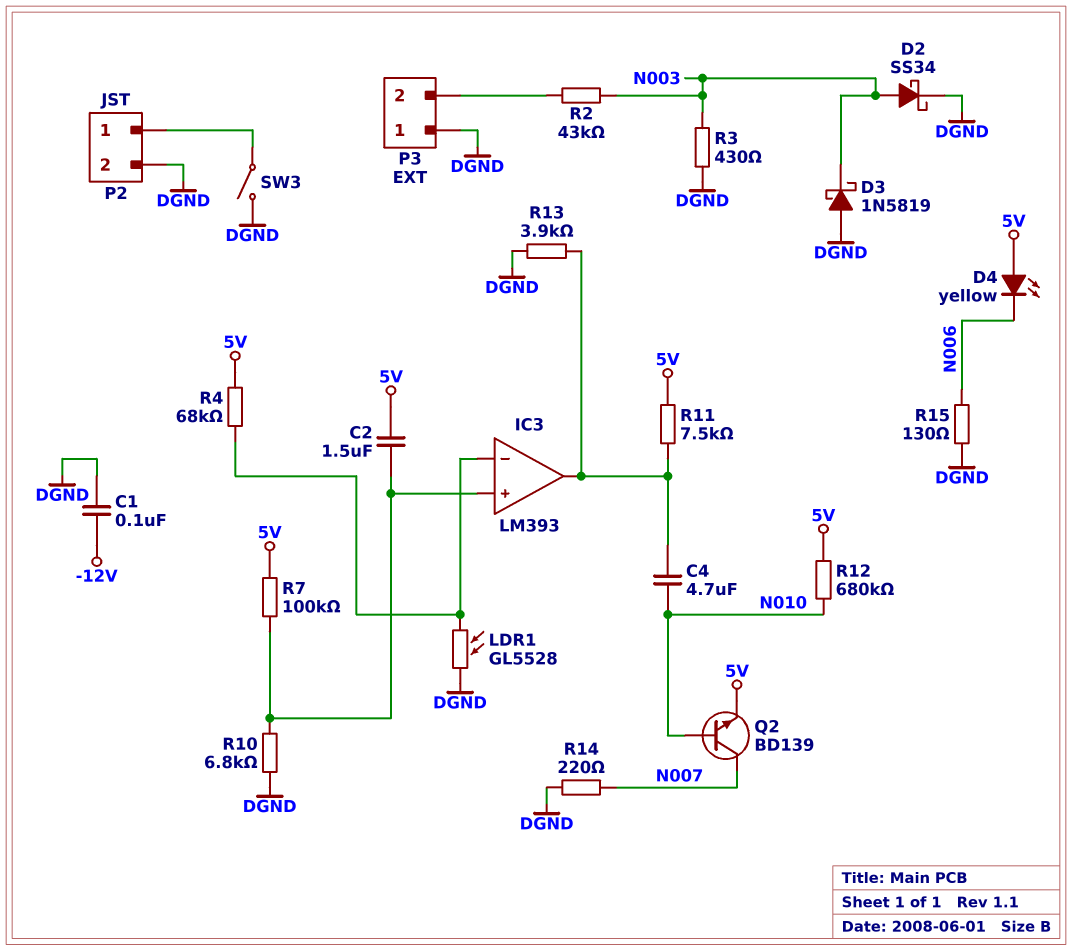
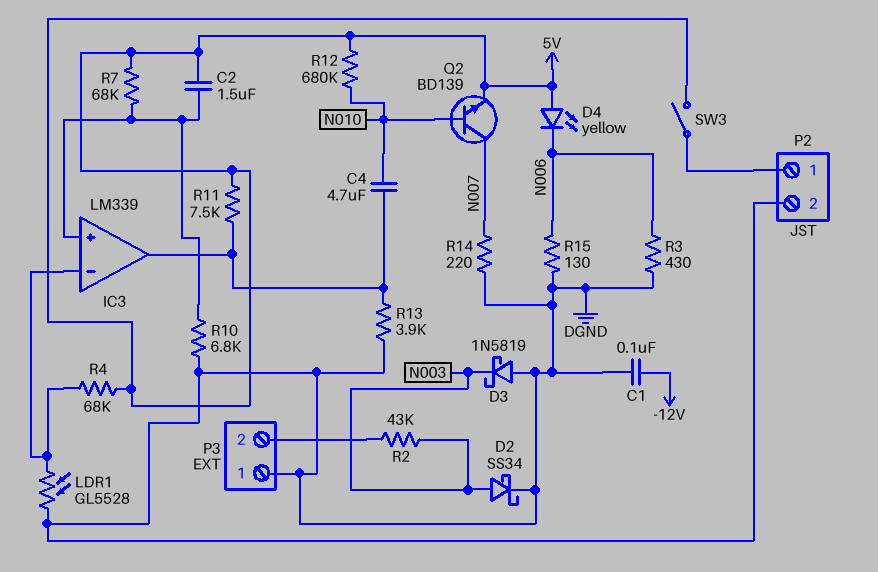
IC3: LM393 -> LM339
R3: 430 (DGND, N003) -> 430 (DGND, N006)
R7: 100k (5V, IC3/in+) -> 68k (5V, IC3/in+)
SW3: switch (DGND, P2/1) -> switch (5V, P2/1)

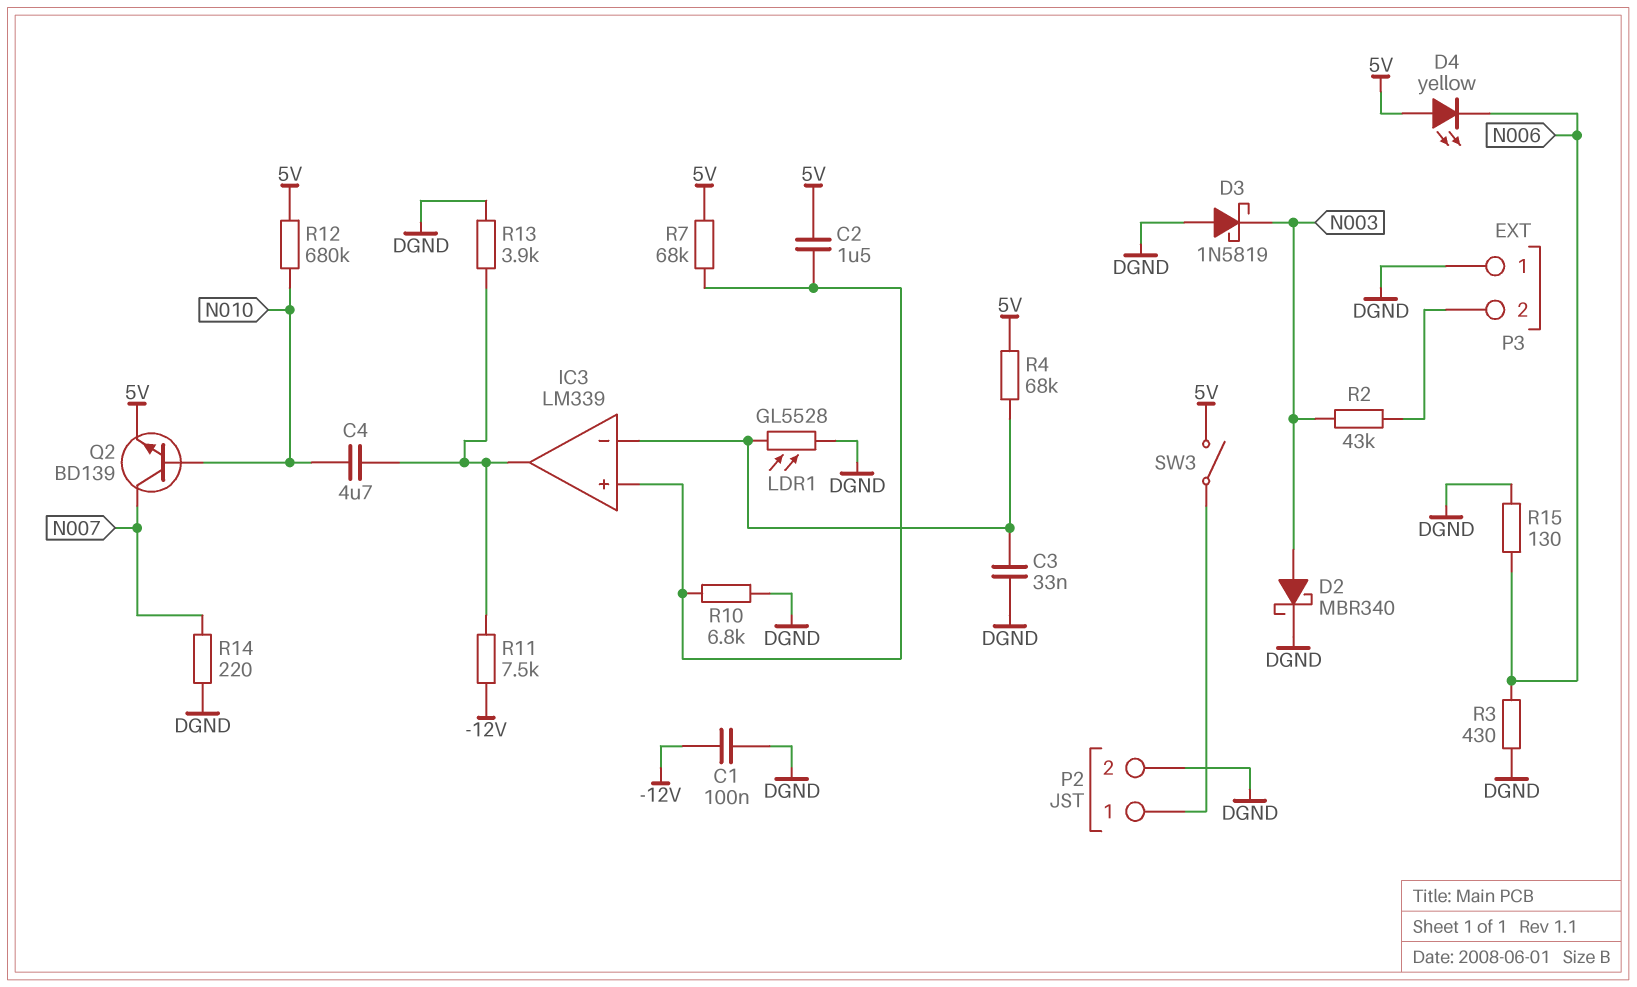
C3: none -> 33nF (DGND, IC3/in-)
D2: schottky SS34 (A N003, K DGND) -> schottky MBR340 (A N003, K DGND)
R11: 7.5k (5V, IC3/out) -> 7.5k (-12V, IC3/out)

